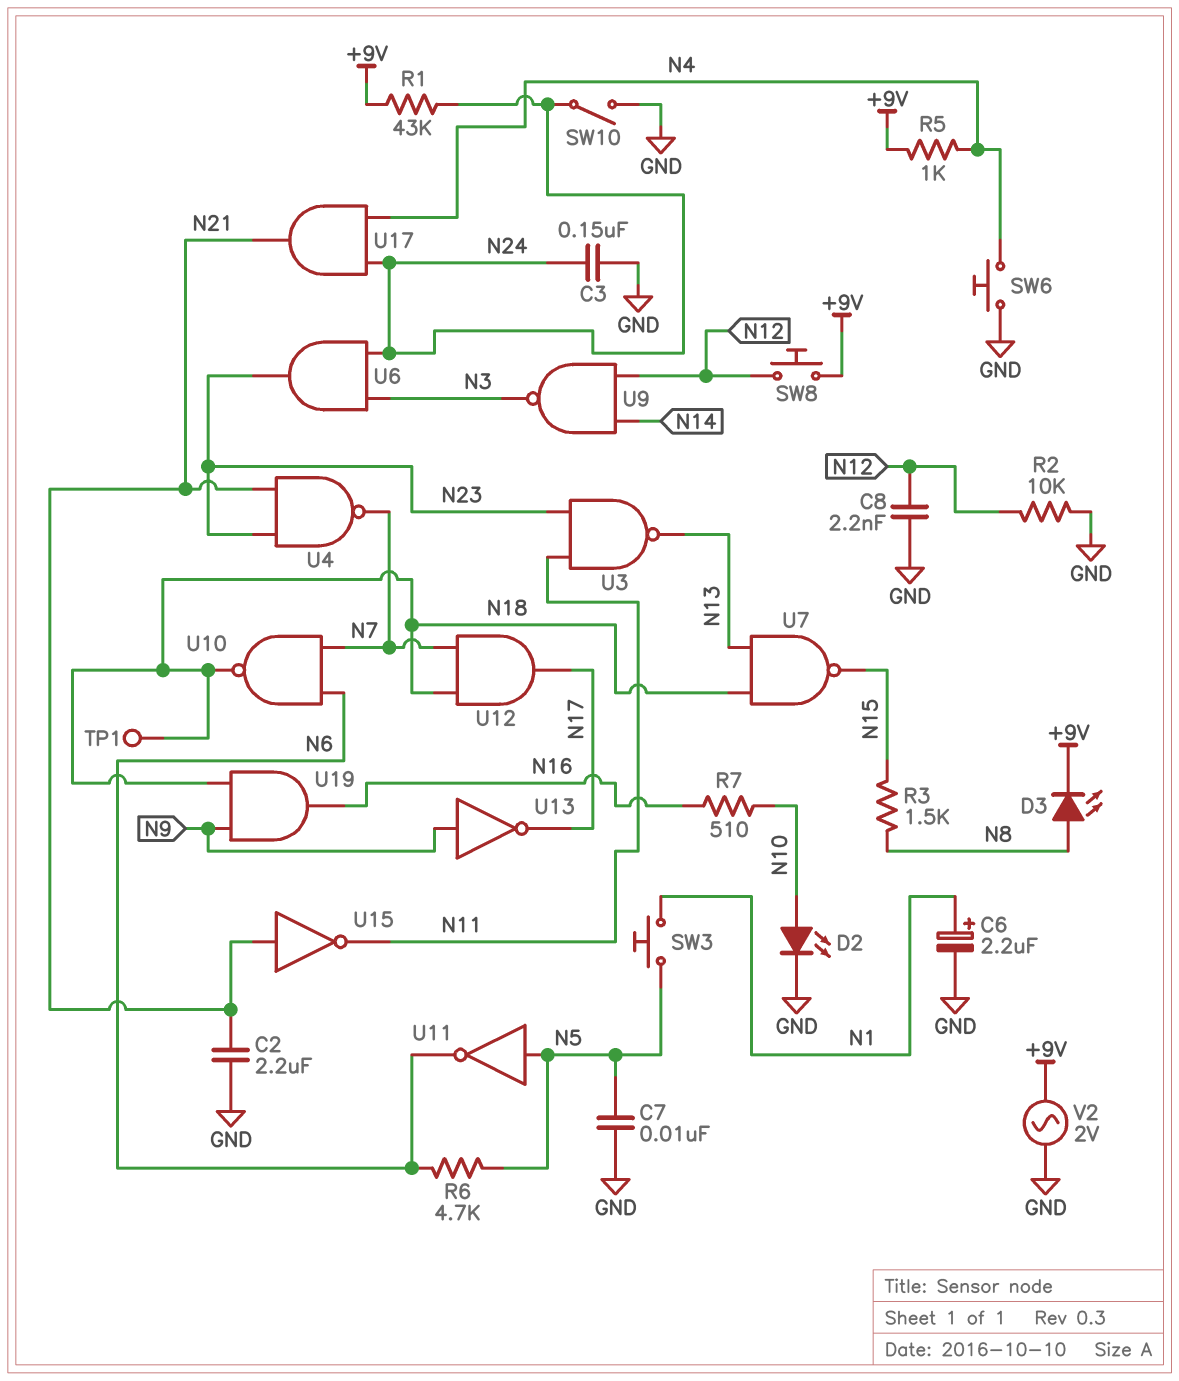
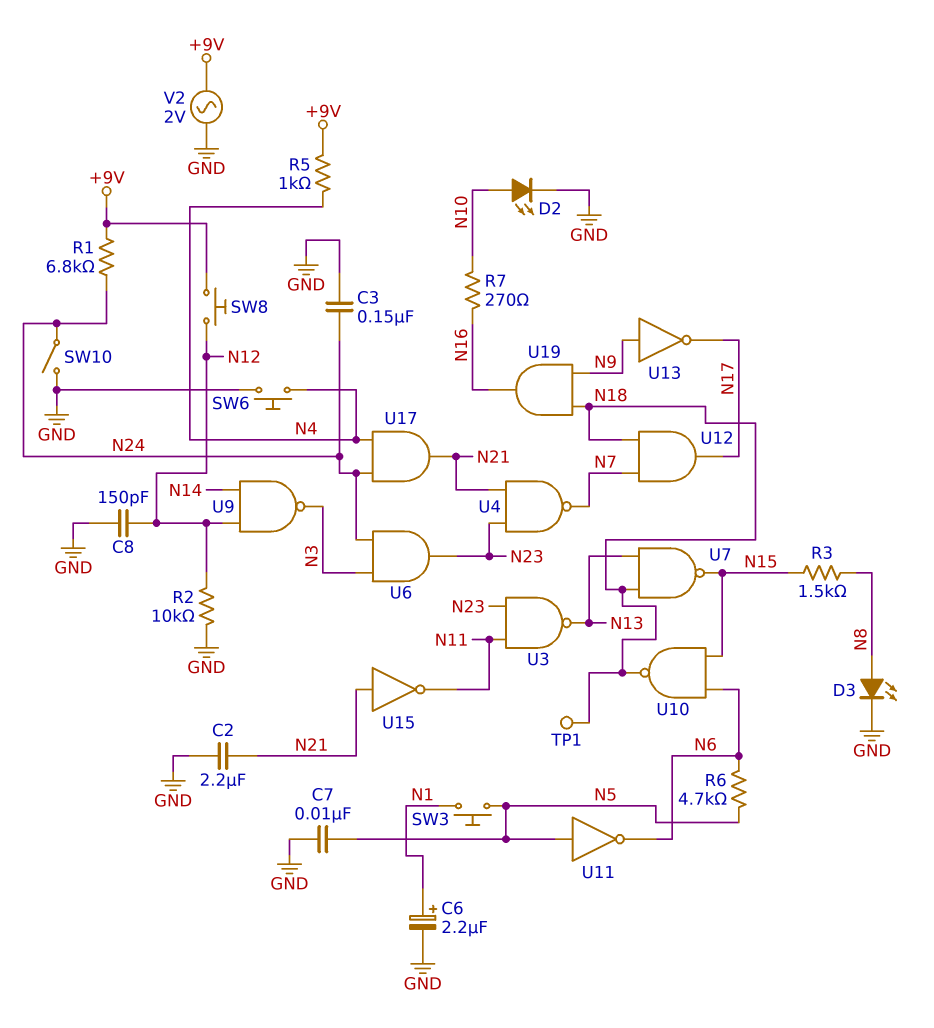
C8: 2.2nF (GND, N12) -> 150pF (GND, N12)
D3: LED (A N8, K +9V) -> LED (A N8, K GND)
R1: 43k (+9V, N24) -> 6.8k (+9V, N24)
R7: 510 (N10, N16) -> 270 (N10, N16)
U10: NAND (in N6, in N7, out N18) -> NAND (in N6, in N15, out N18)

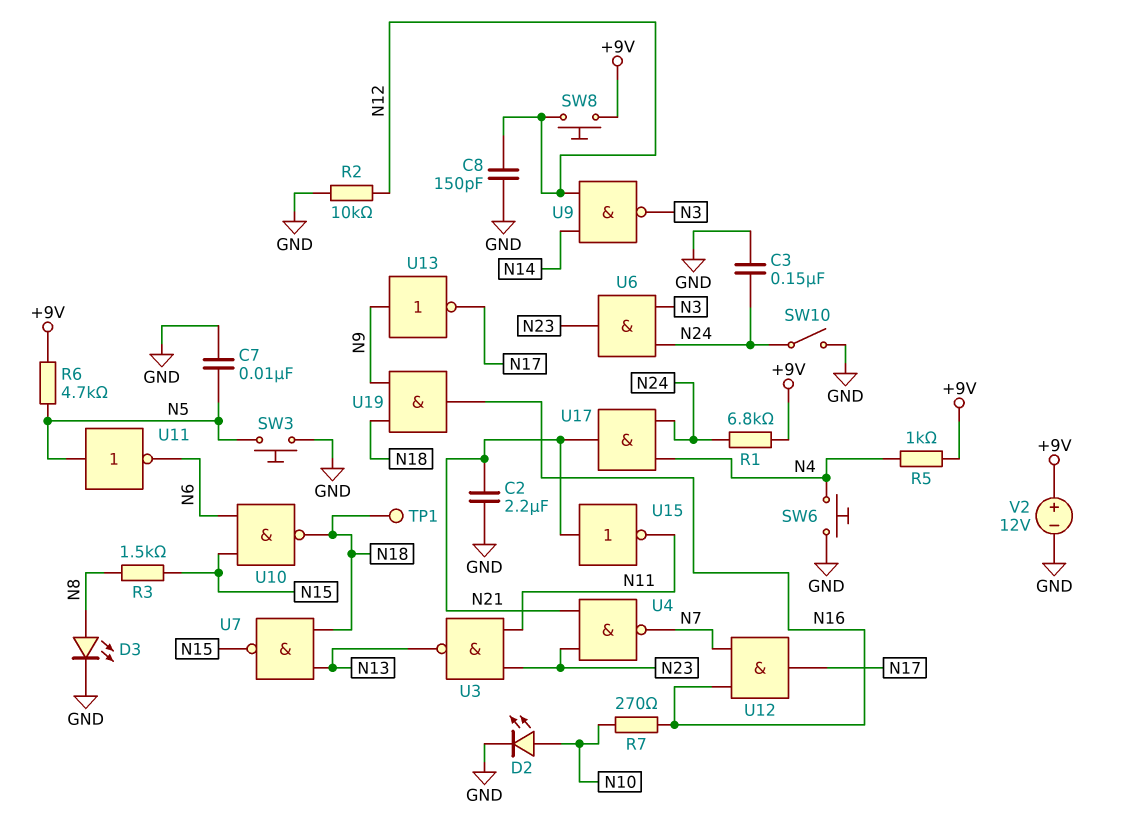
C6: 2.2uF (plus N1, minus GND) -> none
R6: 4.7k (N5, N6) -> 4.7k (+9V, N5)
SW3: button (N1, N5) -> button (GND, N5)
U12: AND (in N7, in N18, out N17) -> AND (in N7, in N16, out N17)
V2: AC 2V (+9V, GND) -> 12V (plus +9V, minus GND)

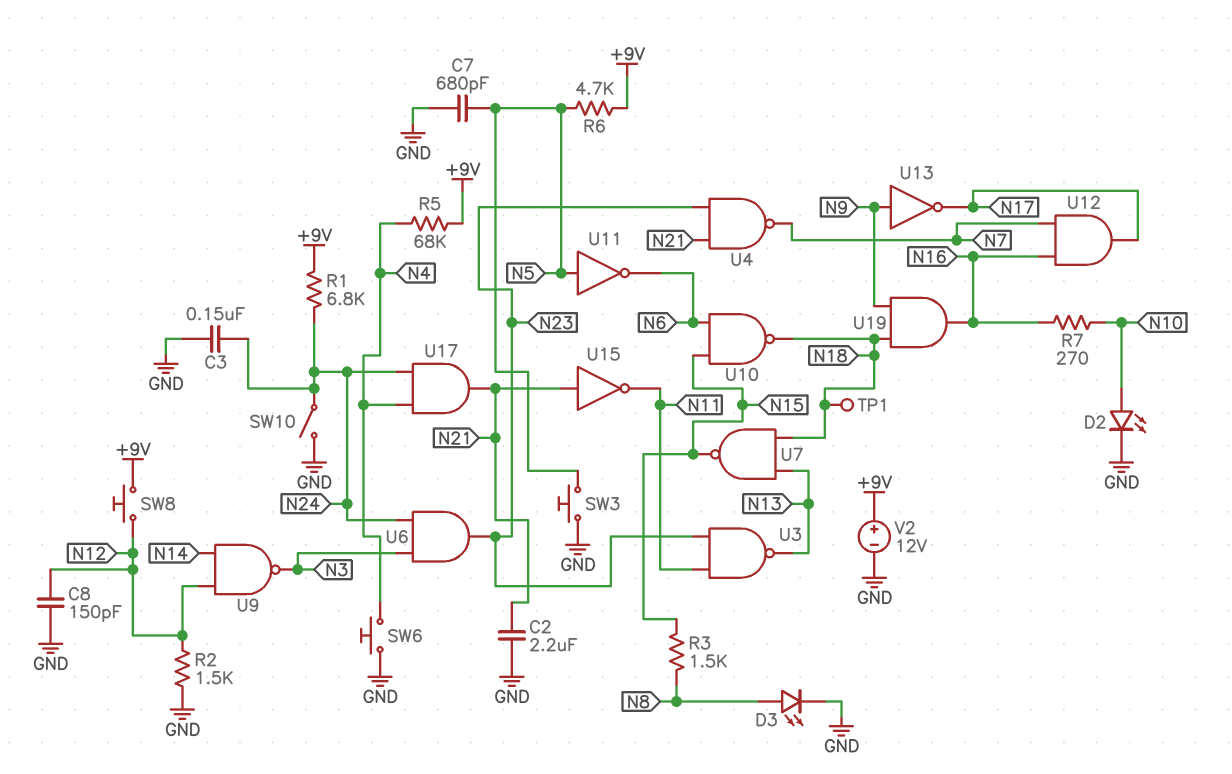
C7: 10nF (GND, N5) -> 680pF (GND, N5)
R2: 10k (GND, N12) -> 1.5k (GND, N12)
R5: 1k (+9V, N4) -> 68k (+9V, N4)

